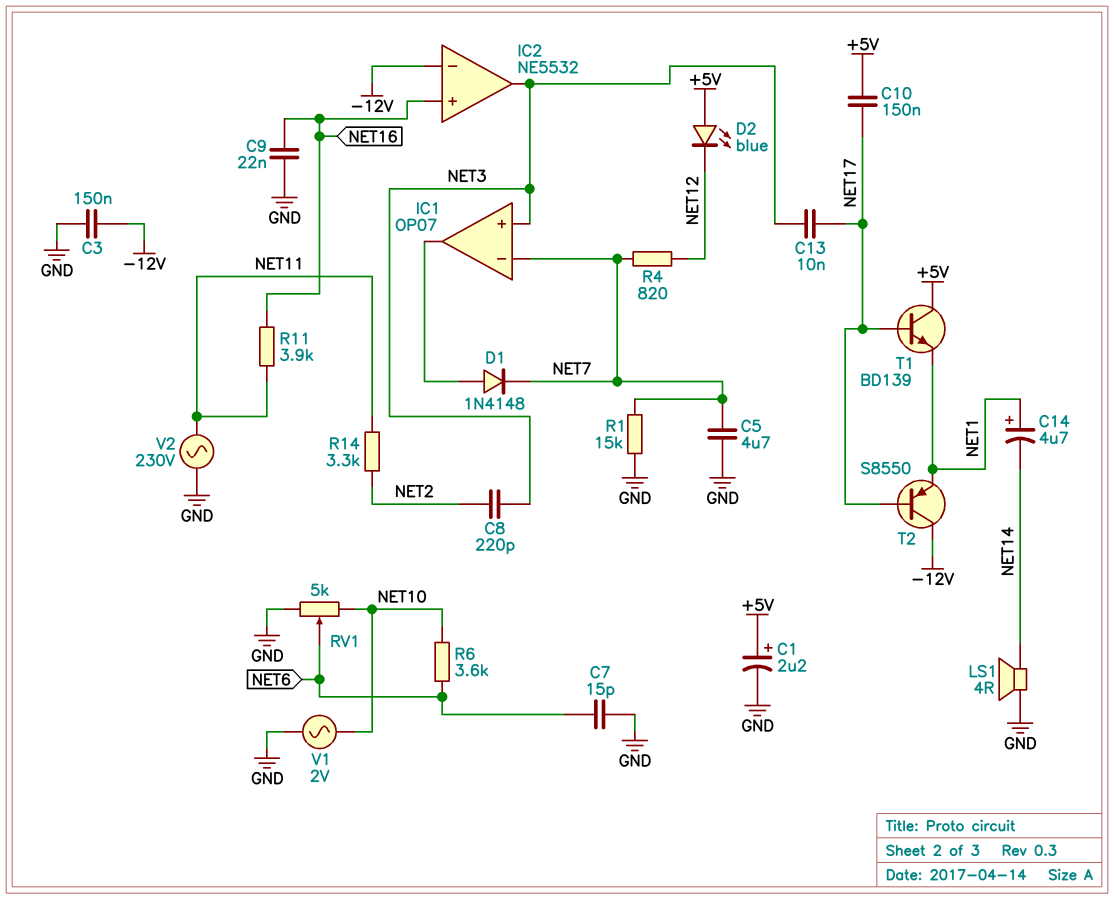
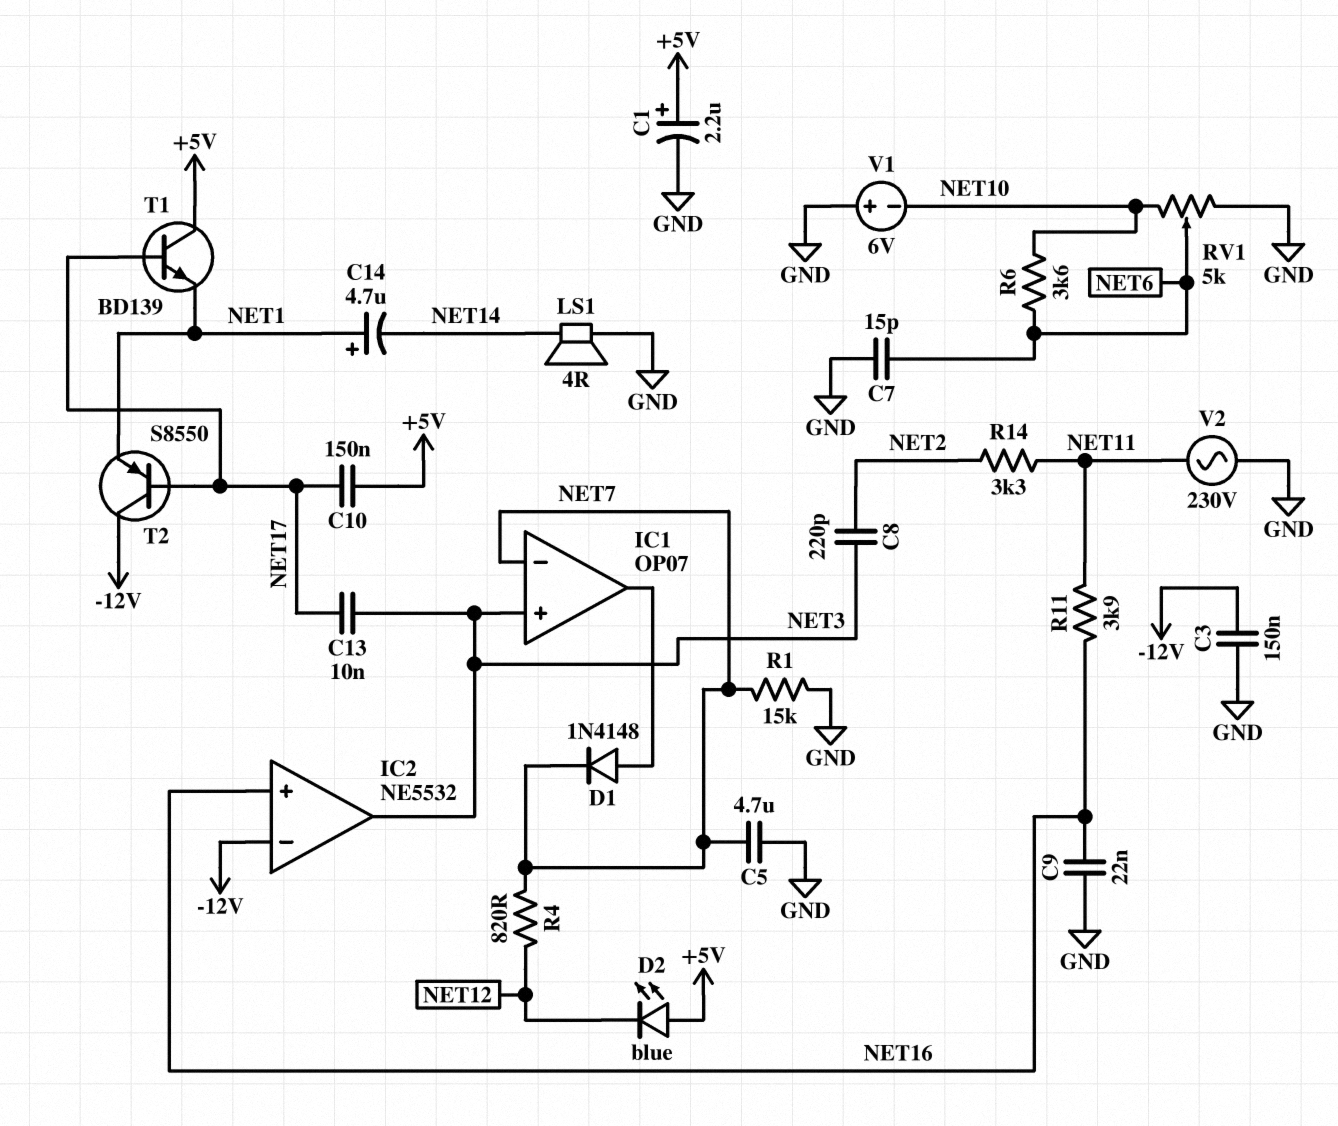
V1: AC 2V (GND, NET10) -> 6V (plus GND, minus NET10)

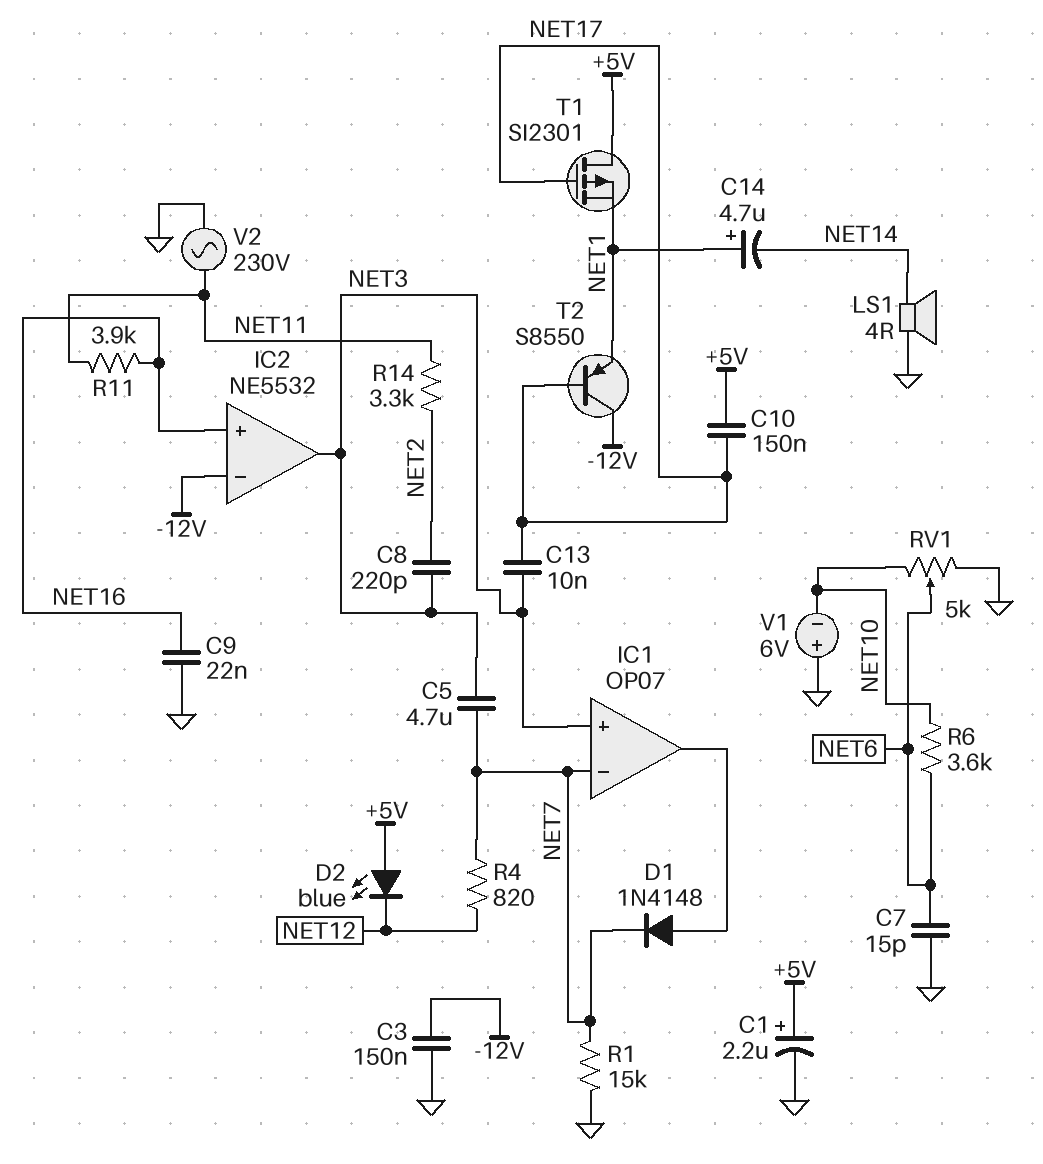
C5: 4.7uF (GND, NET7) -> 4.7uF (NET3, NET7)
T1: NPN BD139 (B NET17, C +5V, E NET1) -> PMOS SI2301 (G NET17, D +5V, S NET1)

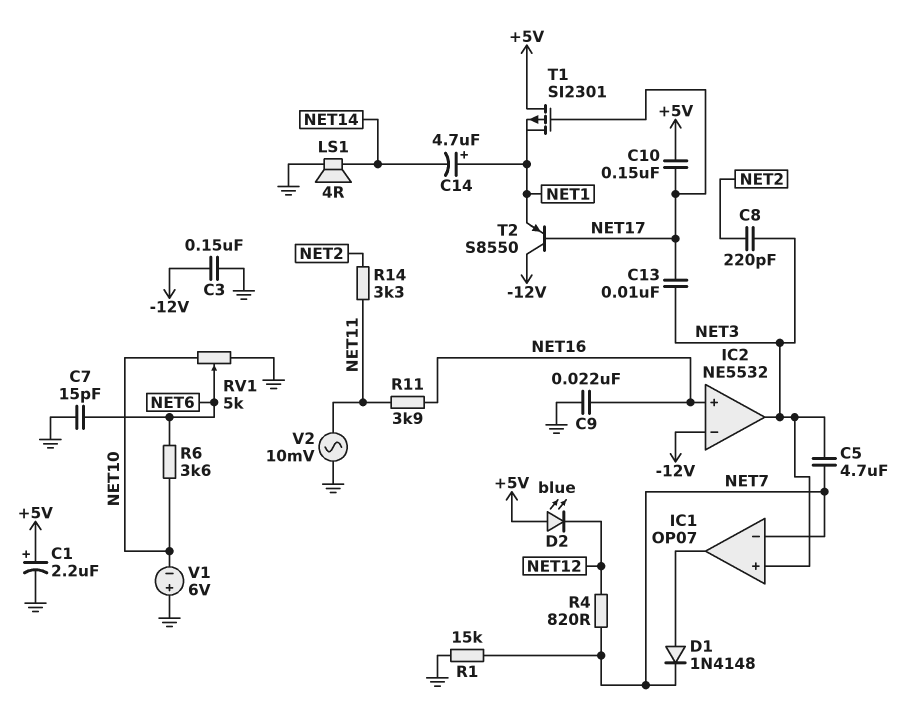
V2: AC 230V (GND, NET11) -> AC 10mV (GND, NET11)

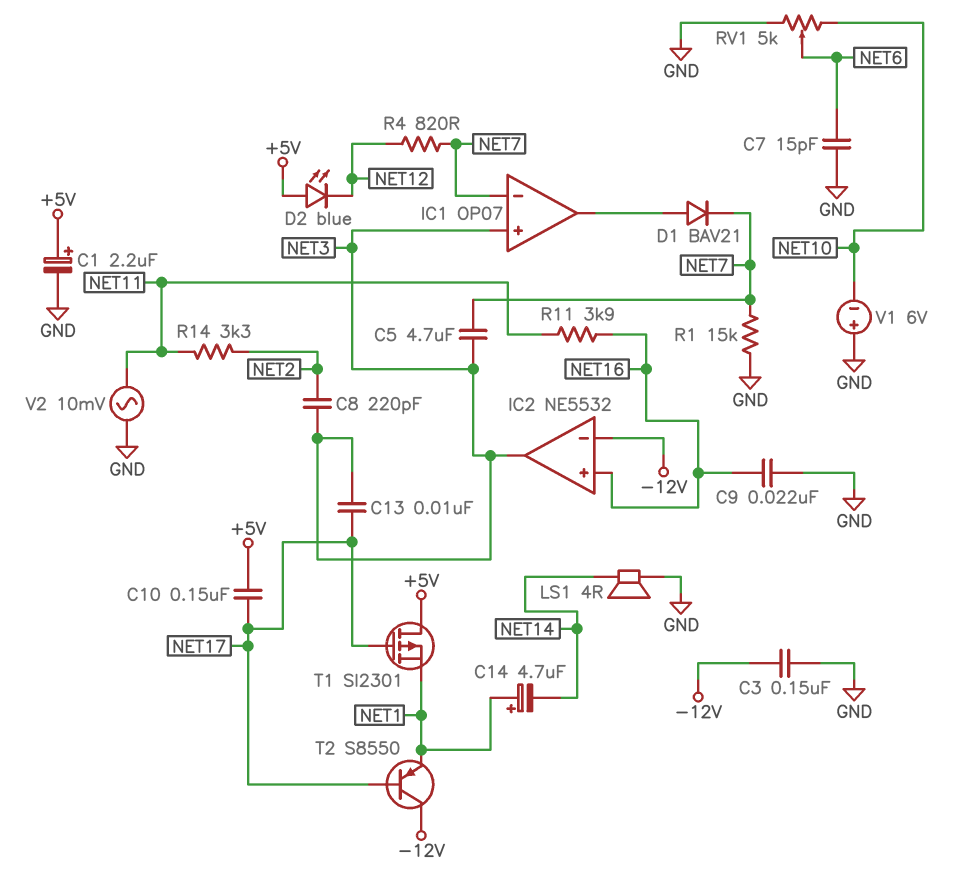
D1: diode 1N4148 (A IC1/out, K NET7) -> diode BAV21 (A IC1/out, K NET7)
R6: 3.6k (NET6, NET10) -> none

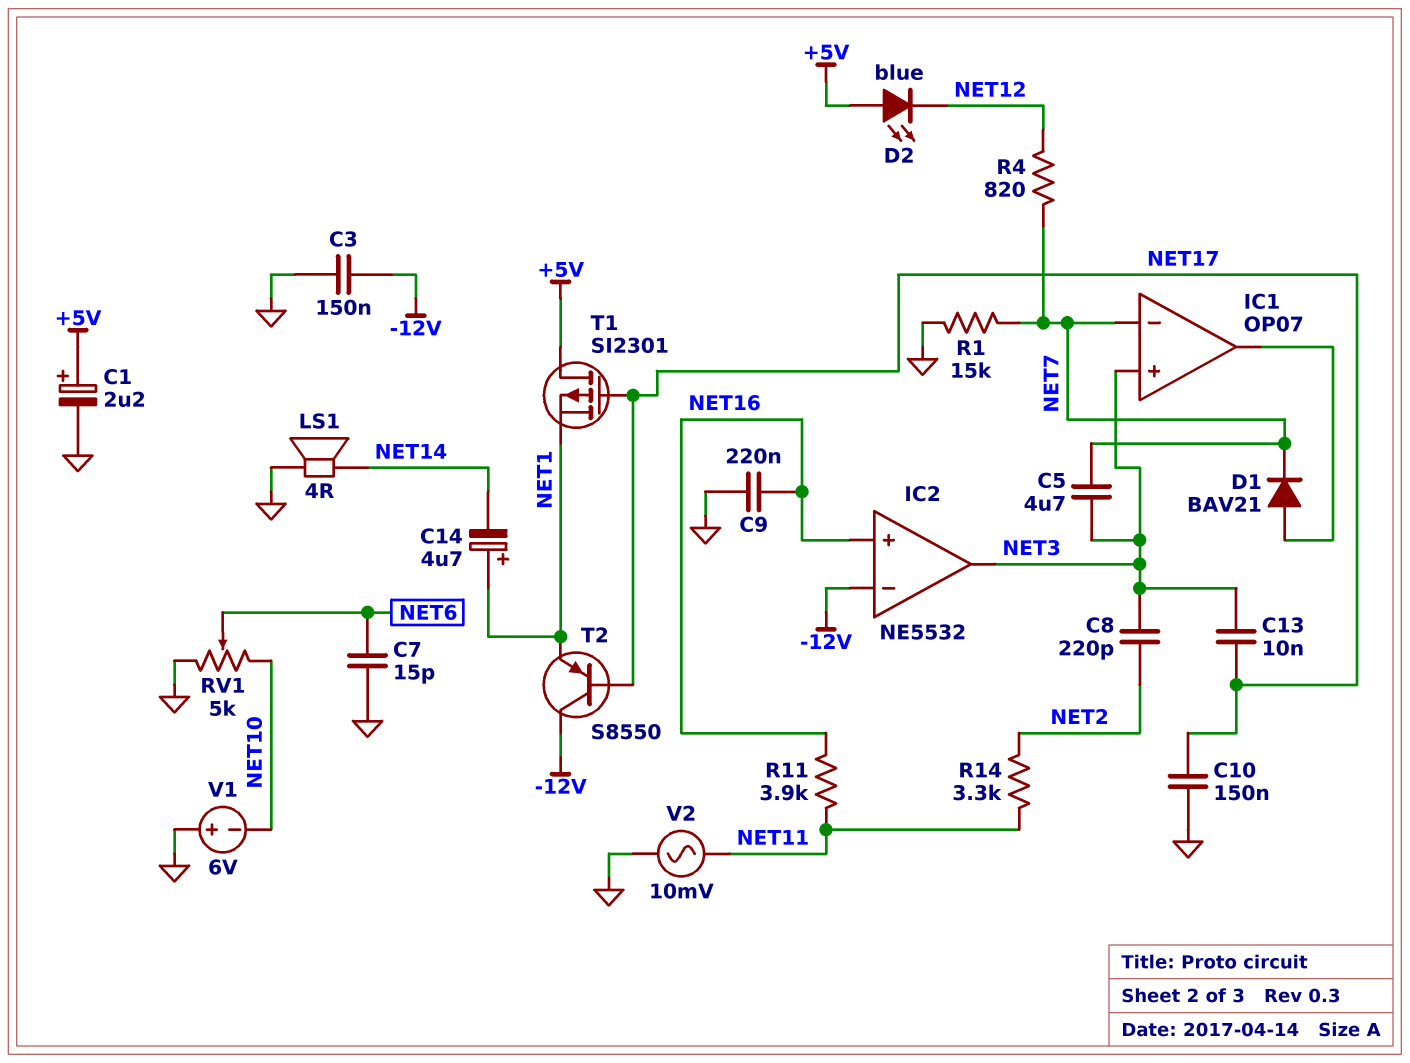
C9: 22nF (GND, NET16) -> 220nF (GND, NET16)
C10: 150nF (+5V, NET17) -> 150nF (GND, NET17)

